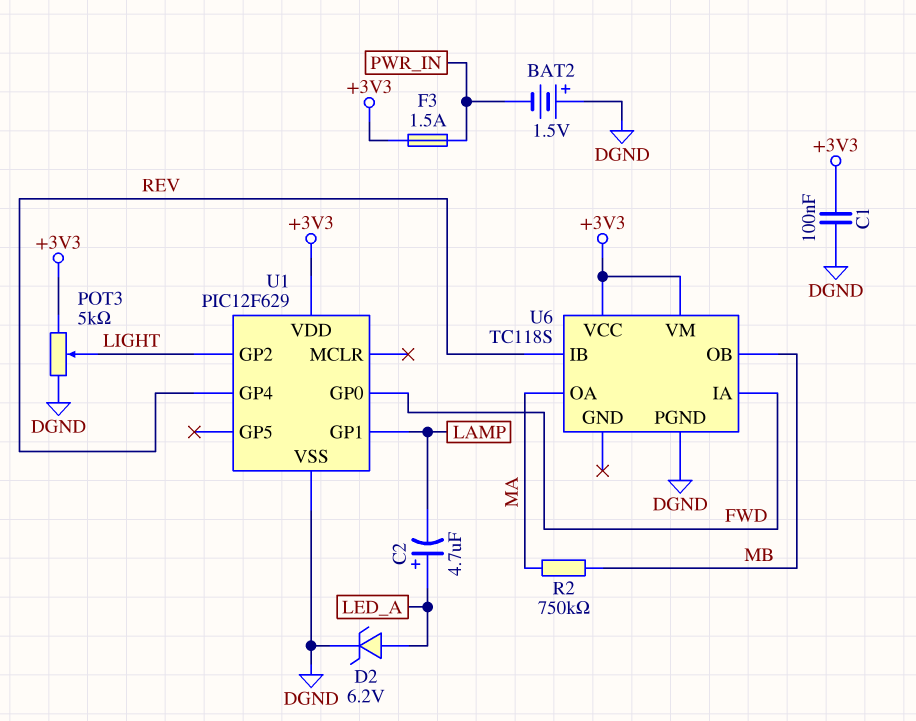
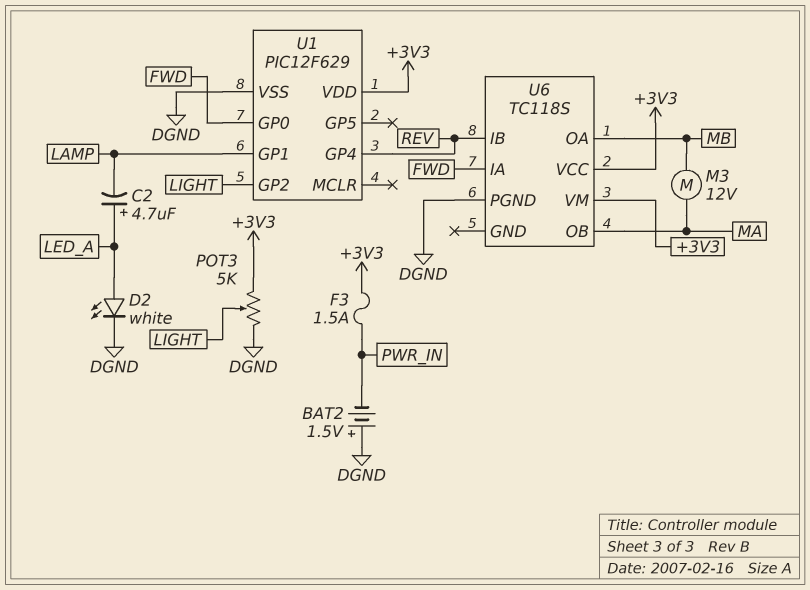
C1: 100nF (+3V3, DGND) -> none
D2: zener 6.2V (A LED_A, K DGND) -> LED white (A LED_A, K DGND)
M3: none -> motor 12V (MA, MB)
R2: 750k (MA, MB) -> none
U6 pin OA: MA -> MB
U6 pin OB: MB -> MA

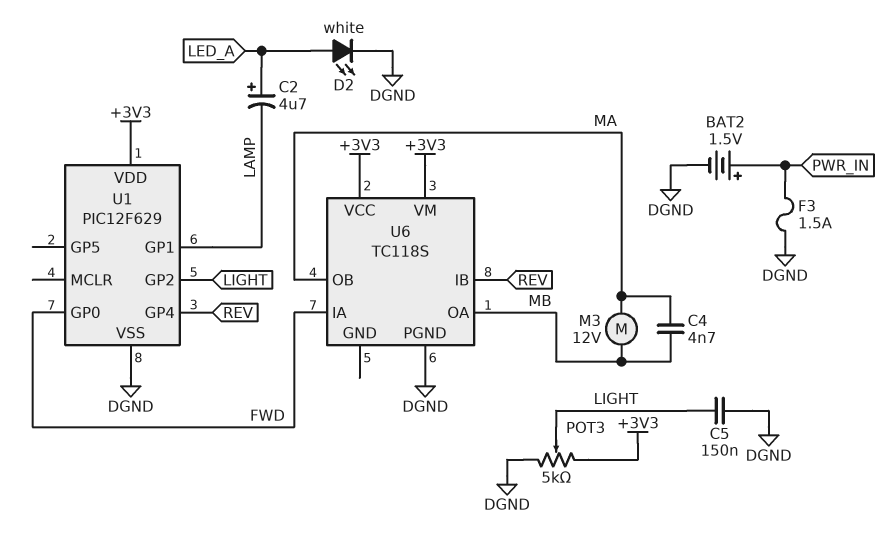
BAT2: 1.5V (plus DGND, minus PWR_IN) -> 1.5V (plus PWR_IN, minus DGND)
C4: none -> 4.7nF (MA, MB)
C5: none -> 150nF (DGND, LIGHT)
F3: 1.5A (+3V3, PWR_IN) -> 1.5A (DGND, PWR_IN)

